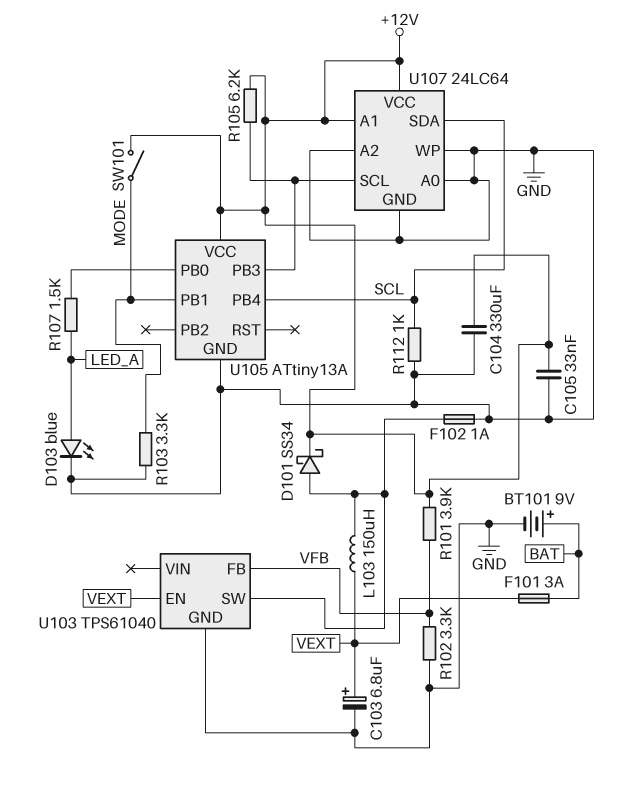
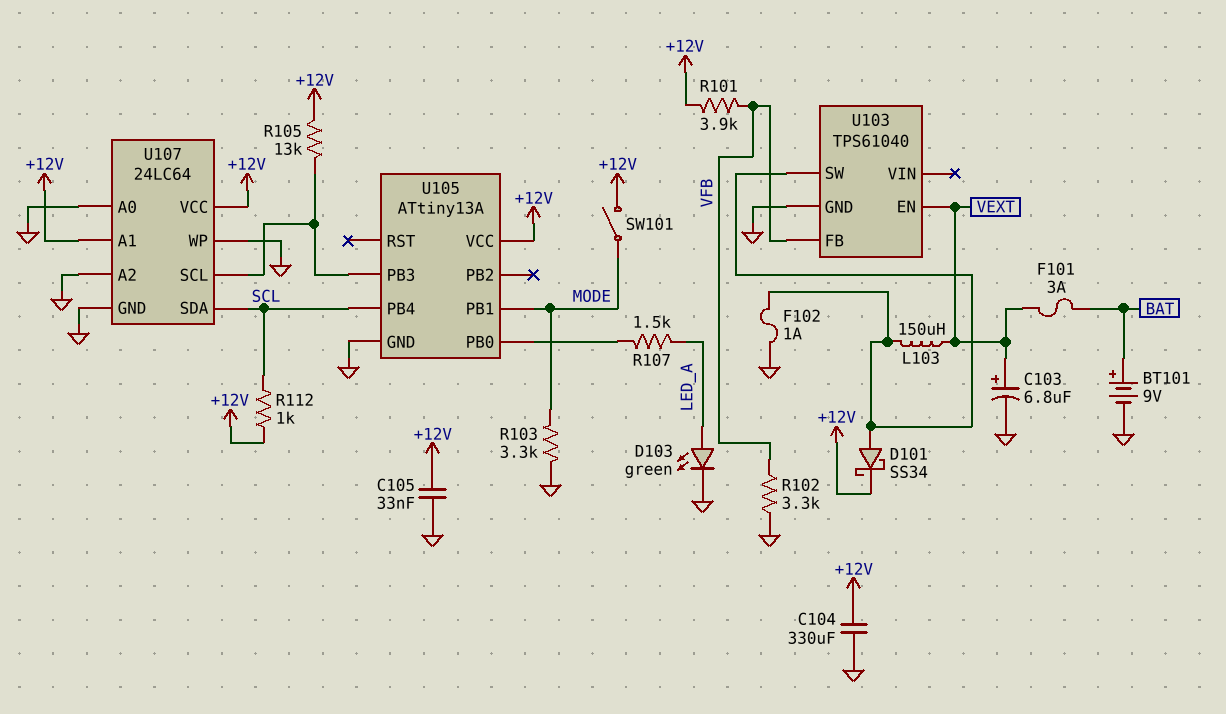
D103: LED blue (A LED_A, K GND) -> LED green (A LED_A, K GND)
R105: 6.2k (+12V, U105/PB3) -> 13k (+12V, U105/PB3)
R112: 1k (GND, SCL) -> 1k (+12V, SCL)

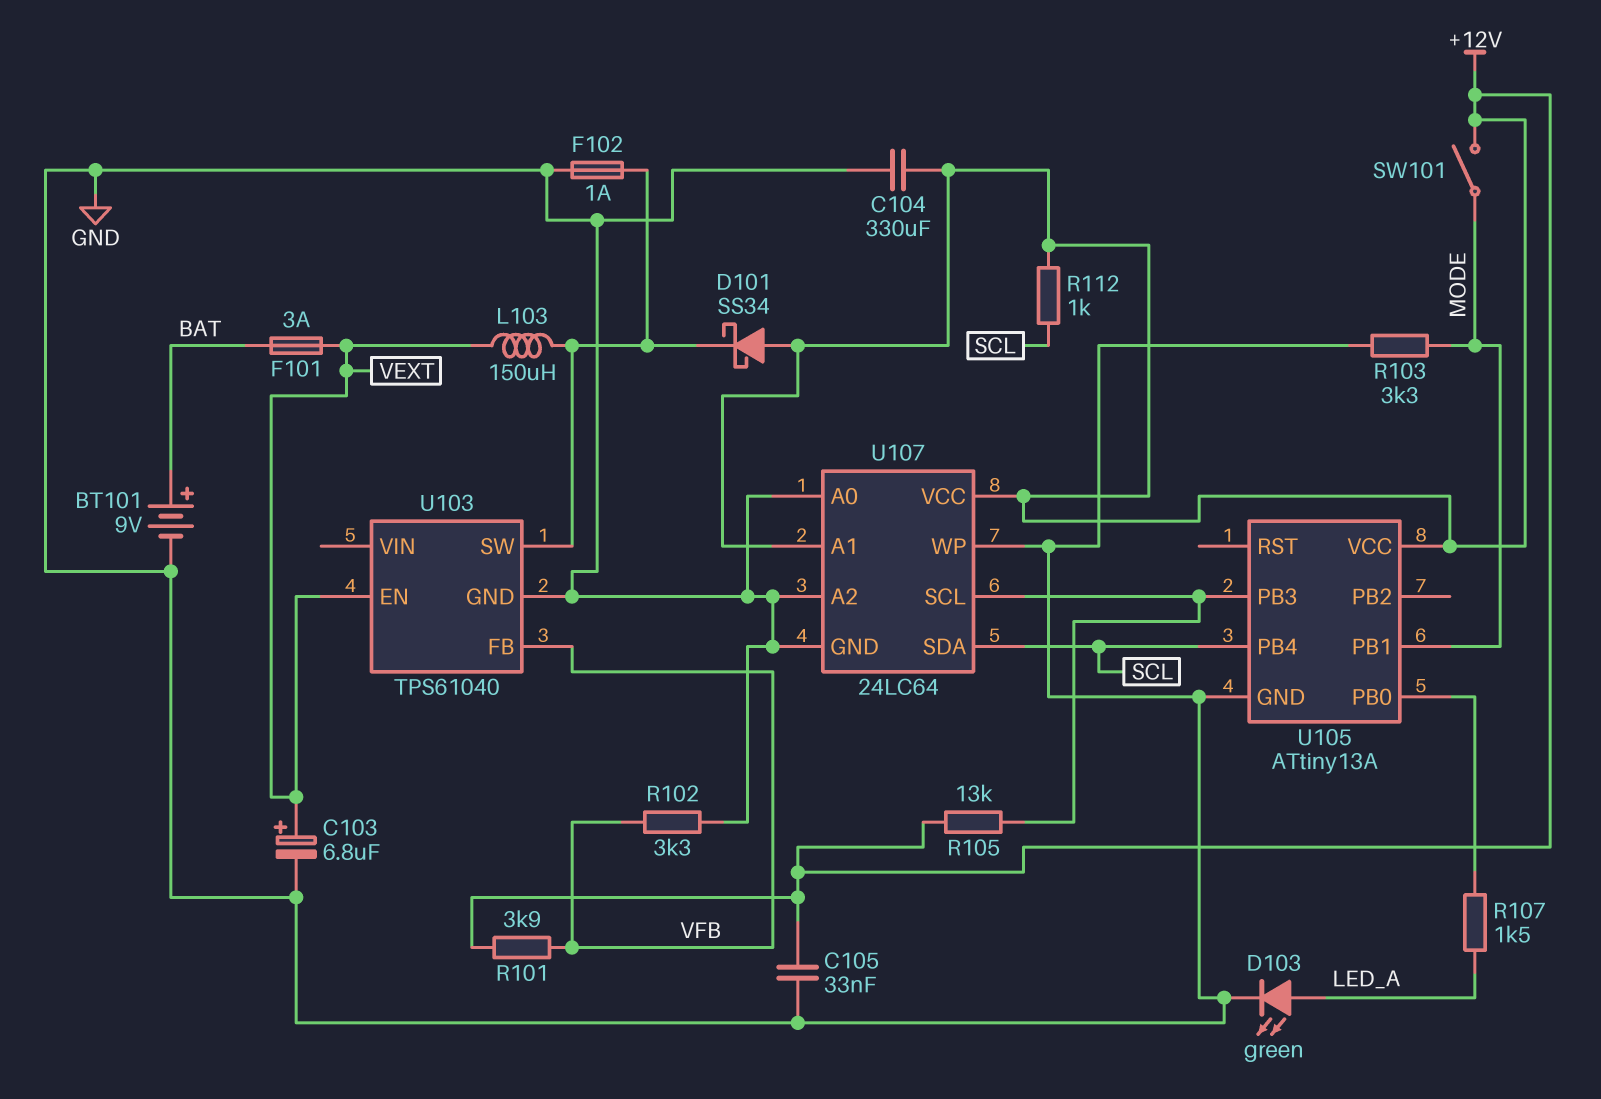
D101: schottky SS34 (A U103/SW, K +12V) -> schottky SS34 (A +12V, K U103/SW)

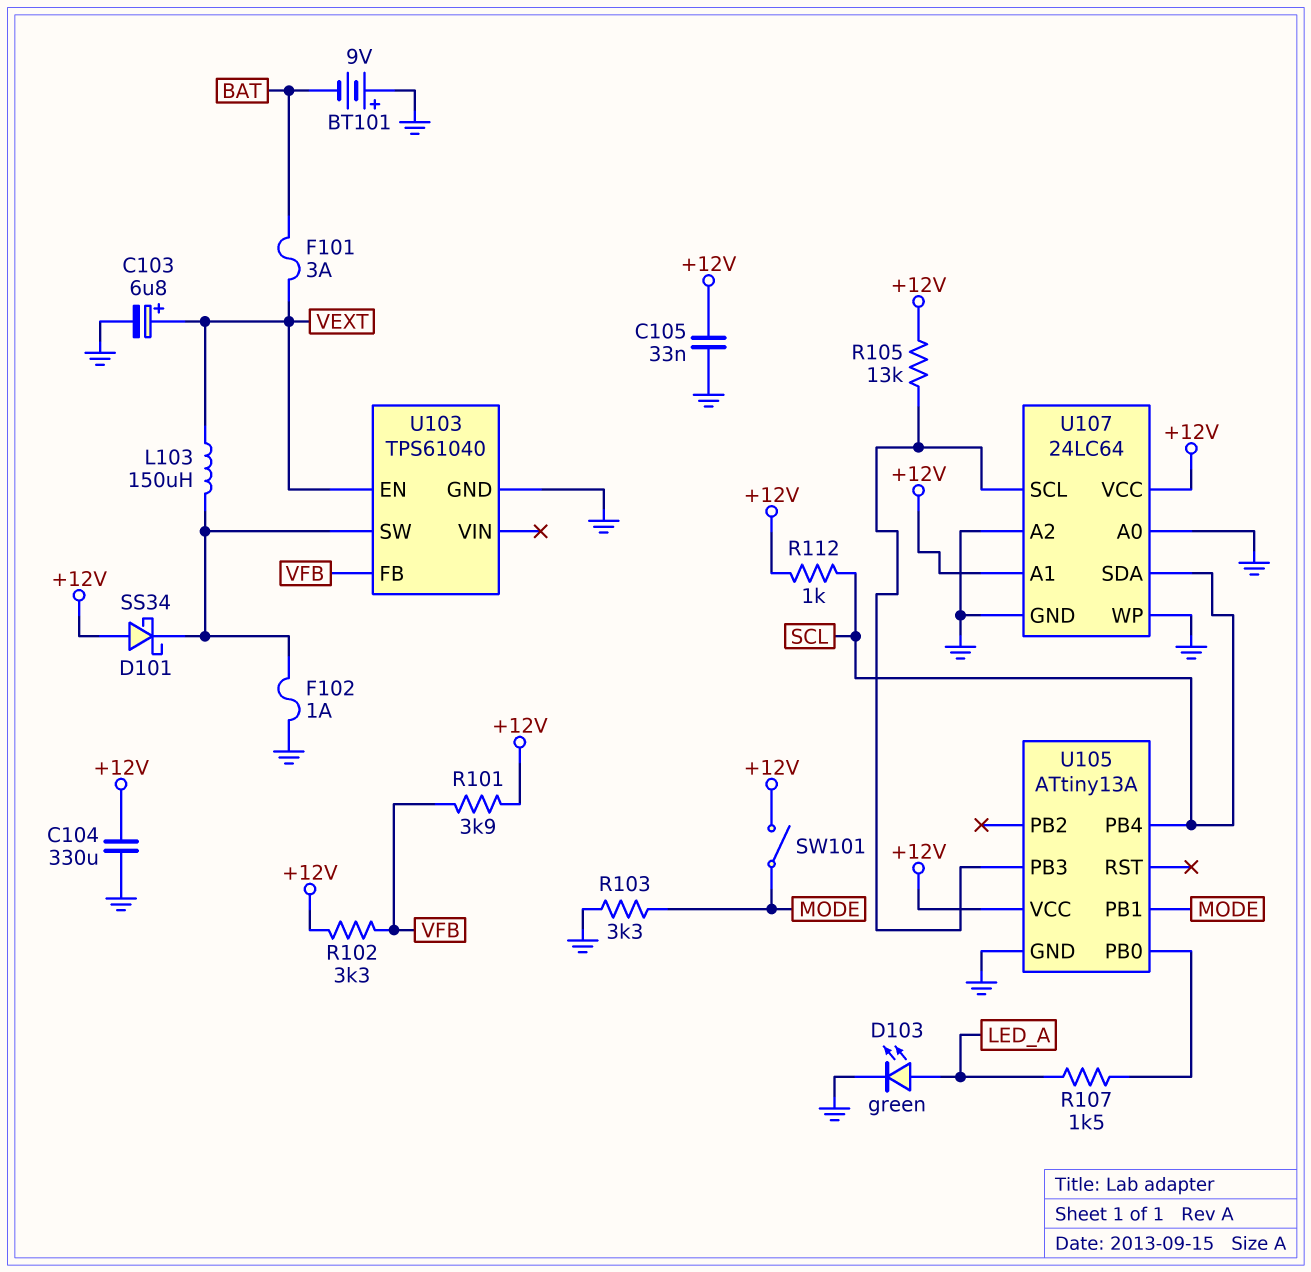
BT101: 9V (plus BAT, minus GND) -> 9V (plus GND, minus BAT)
R102: 3.3k (GND, VFB) -> 3.3k (+12V, VFB)

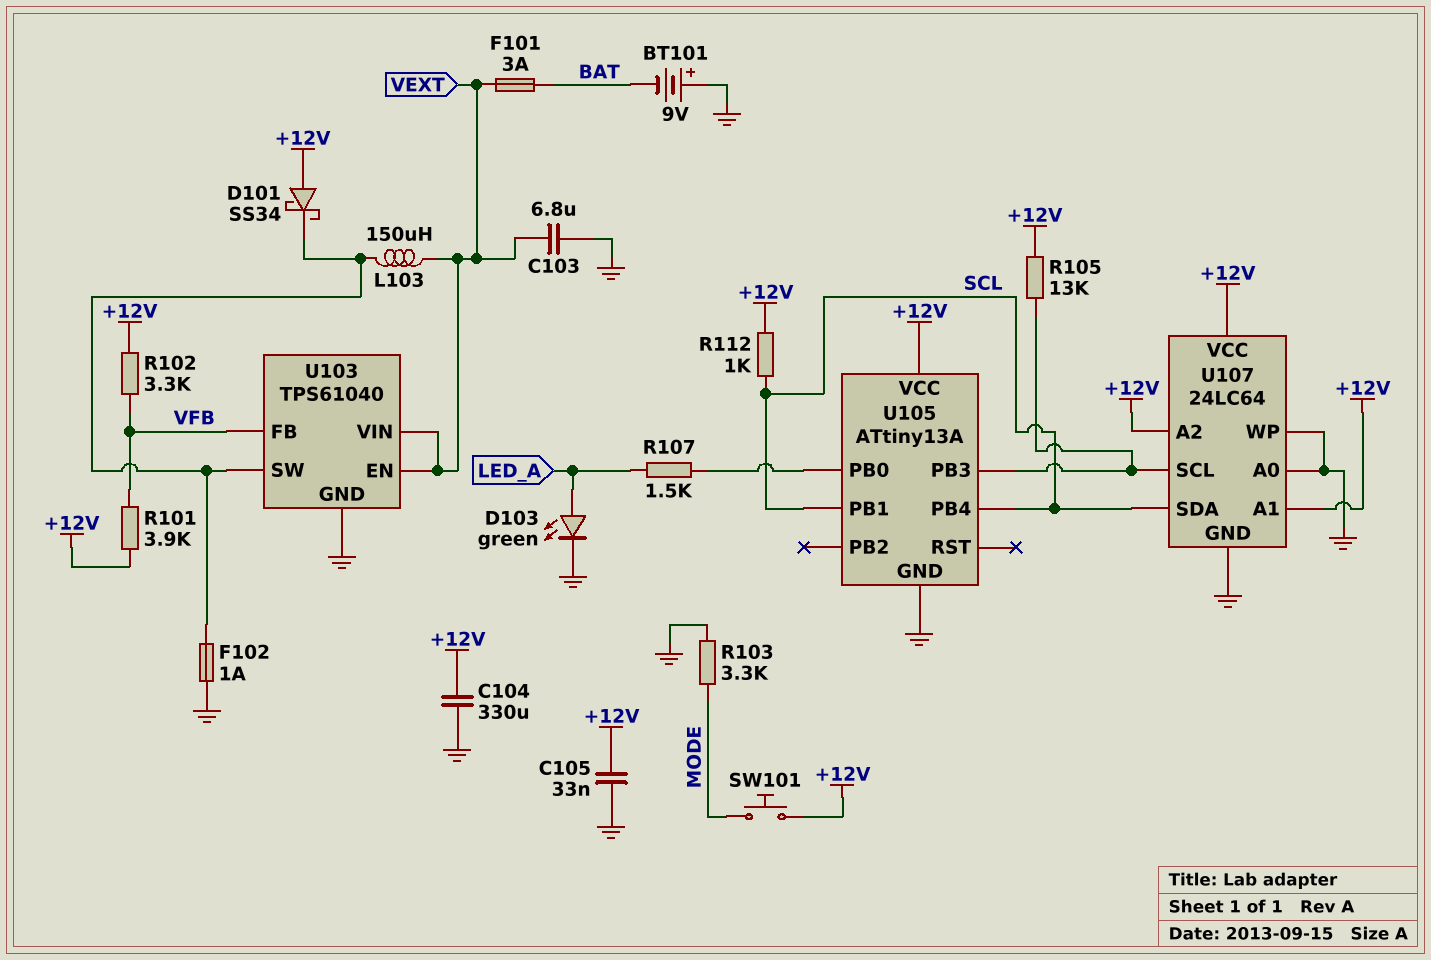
C103: 6.8uF (plus VEXT, minus GND) -> 6.8uF (GND, VEXT)
SW101: switch (+12V, MODE) -> button (+12V, MODE)
U103 pin VIN: none -> VEXT
U105 pin PB1: MODE -> SCL
U107 pin A2: GND -> +12V

